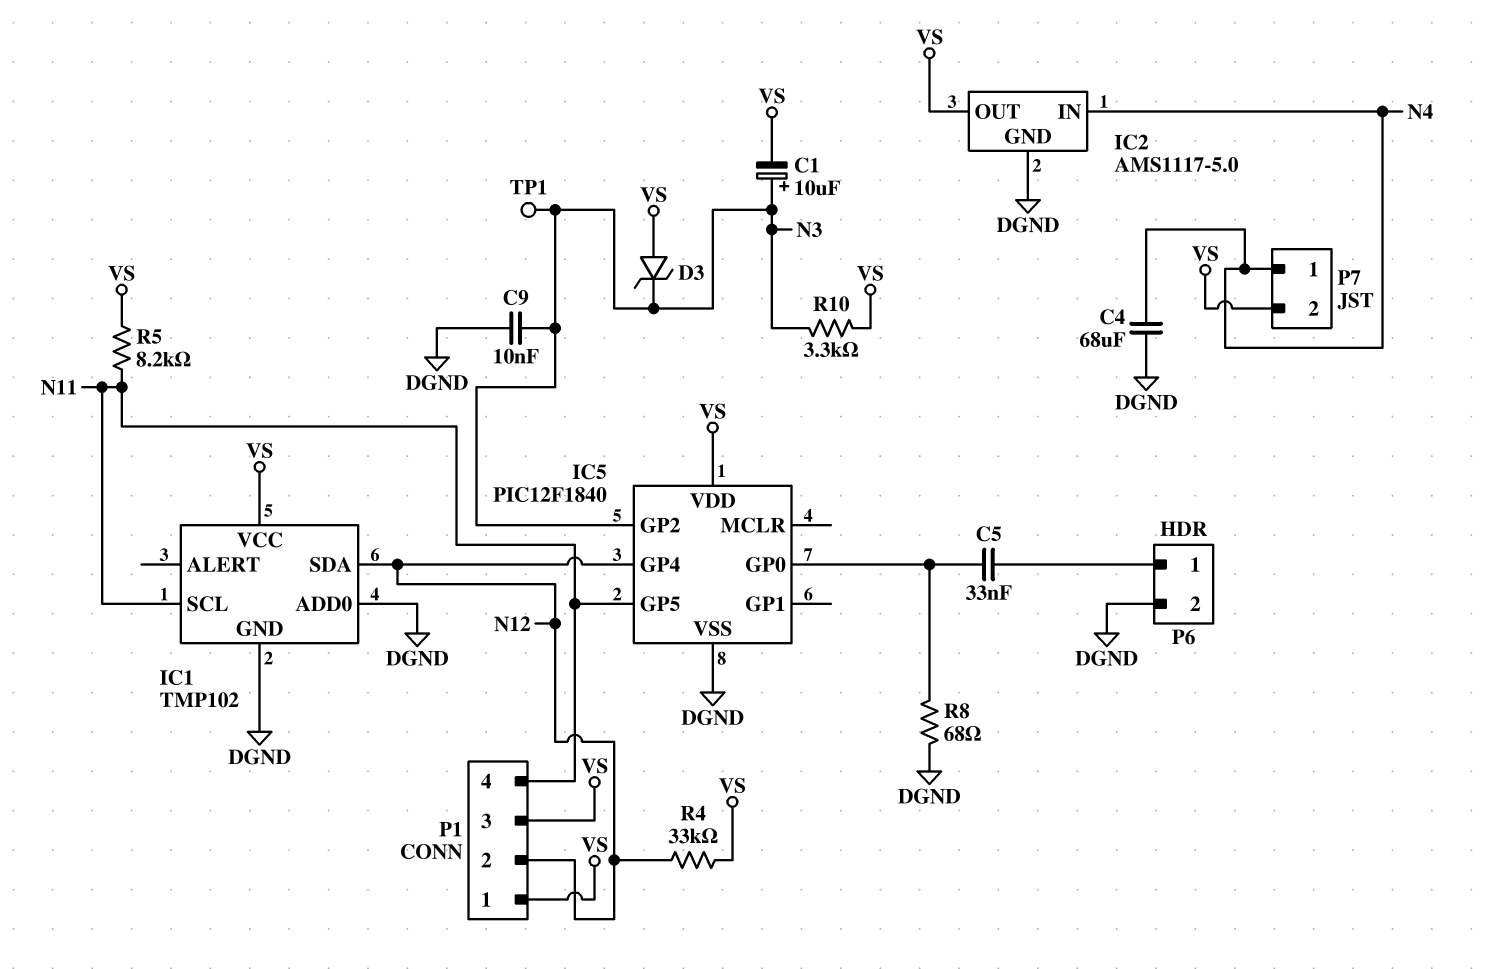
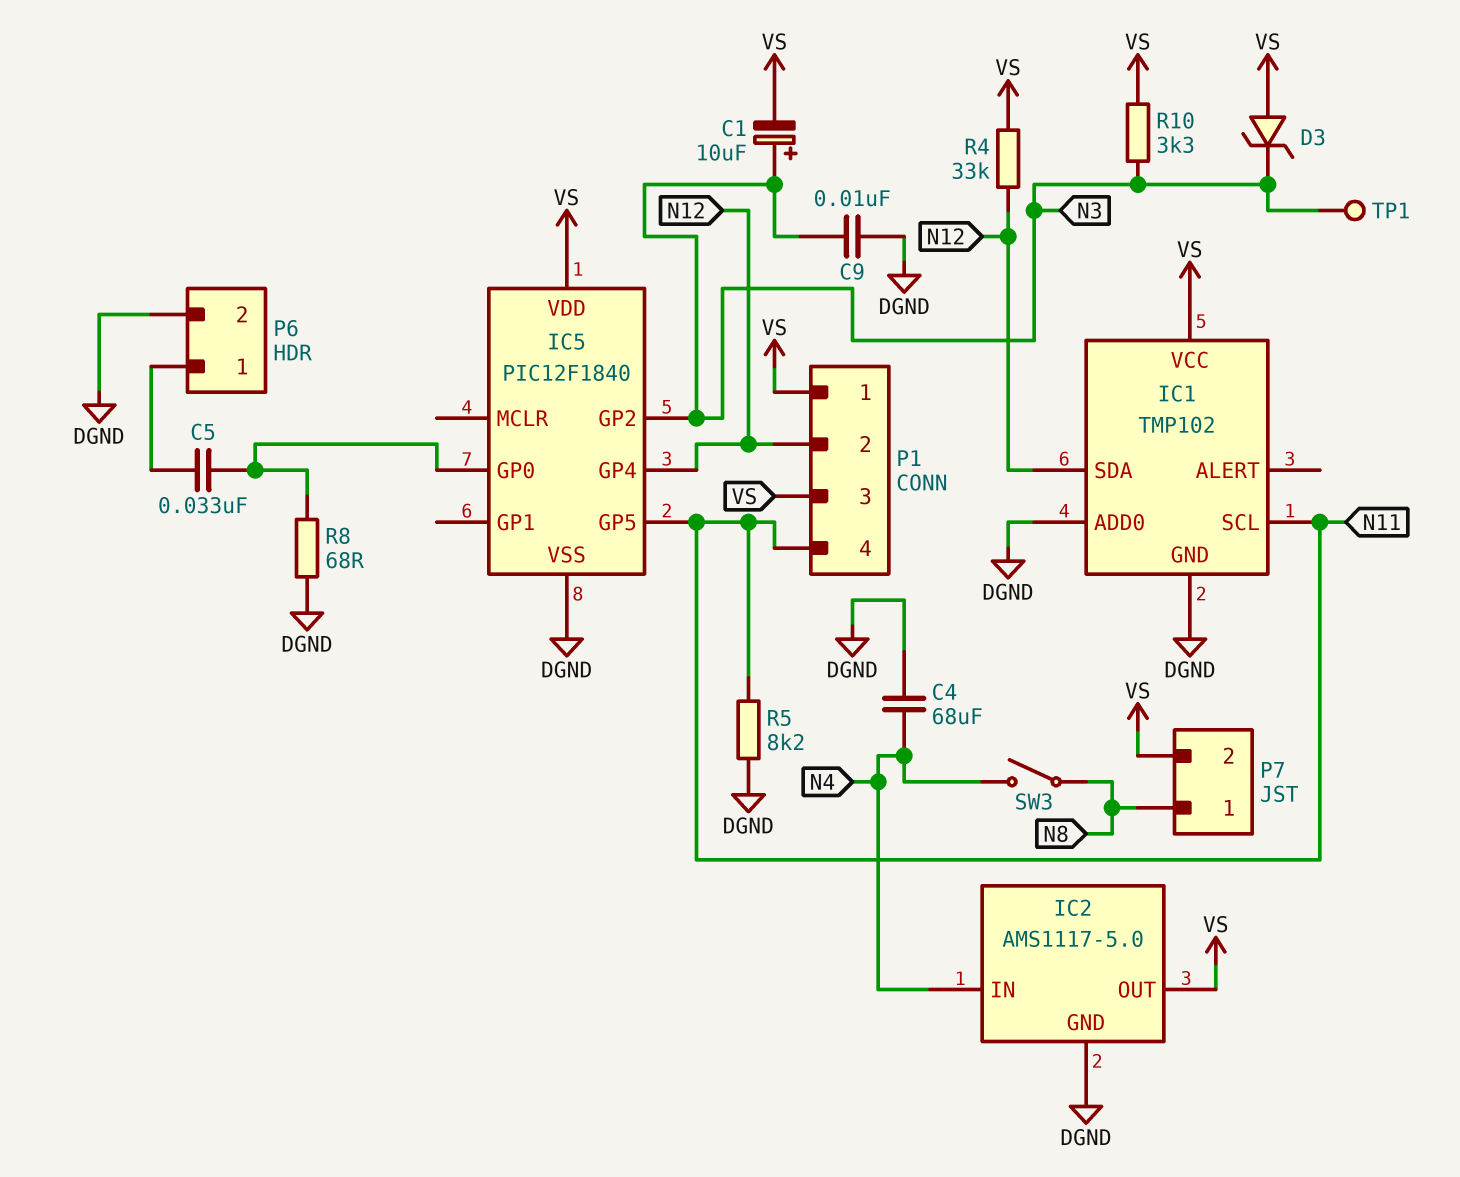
P7 pin 1: N4 -> N8
R5: 8.2k (N11, VS) -> 8.2k (DGND, N11)
SW3: none -> switch (N4, N8)

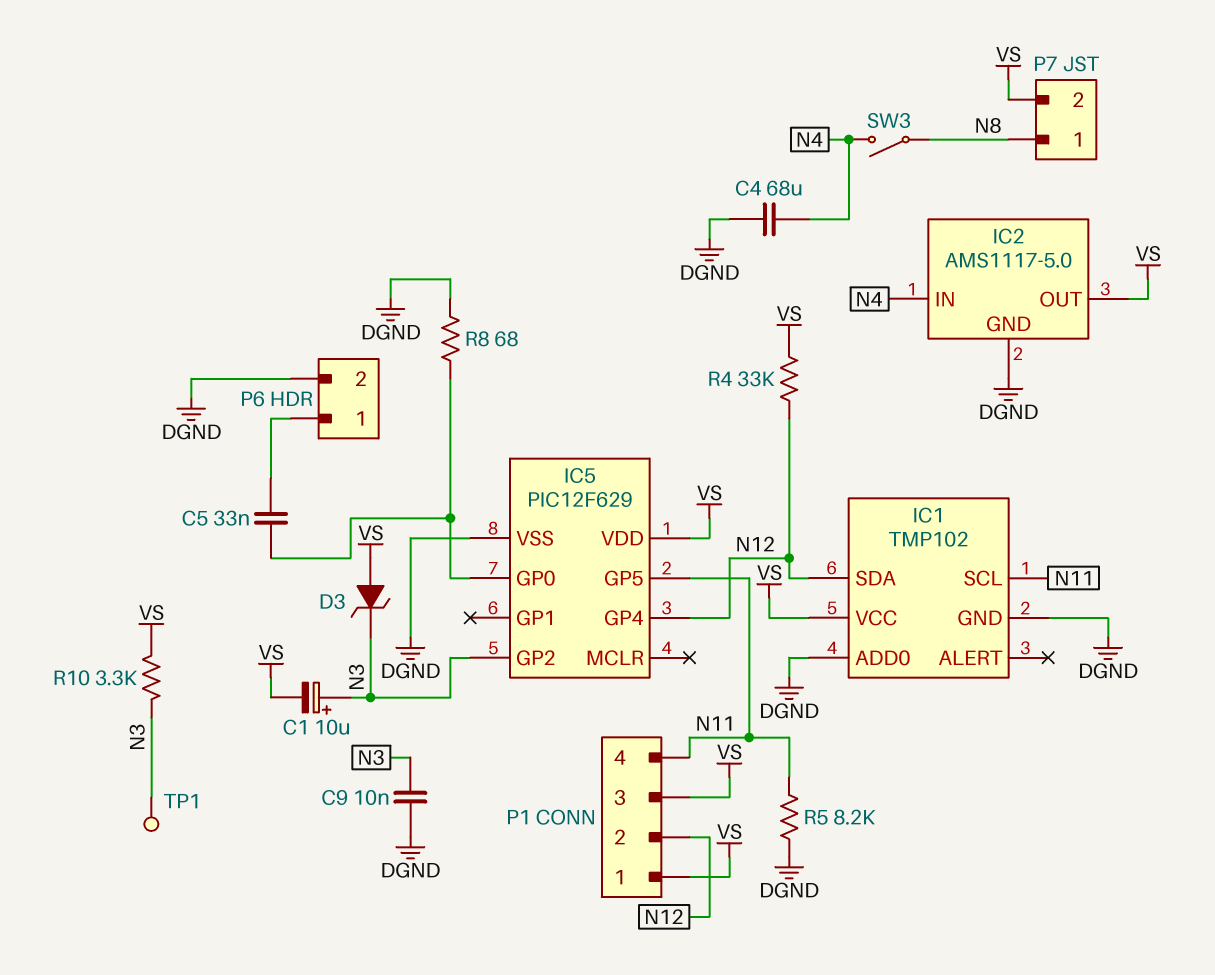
IC5: PIC12F1840 -> PIC12F629

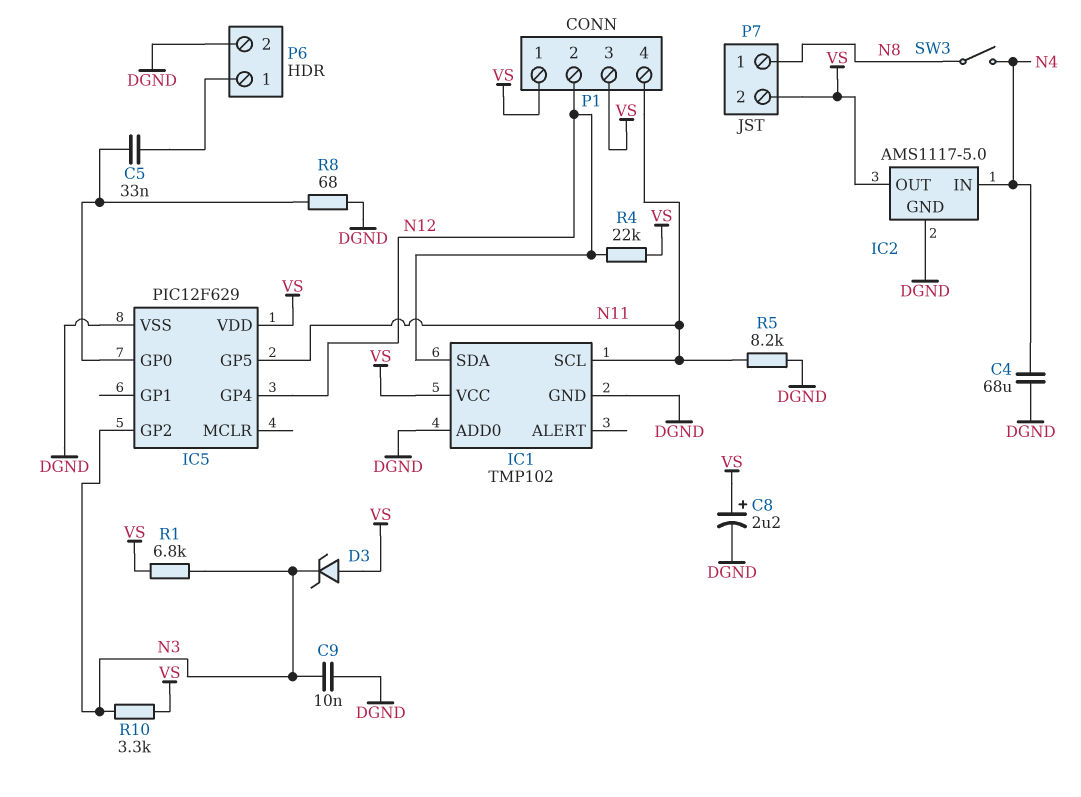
C1: 10uF (plus N3, minus VS) -> none
C8: none -> 2.2uF (plus VS, minus DGND)
R1: none -> 6.8k (N3, VS)
R4: 33k (N12, VS) -> 22k (N12, VS)
TP1: test point (N3) -> none

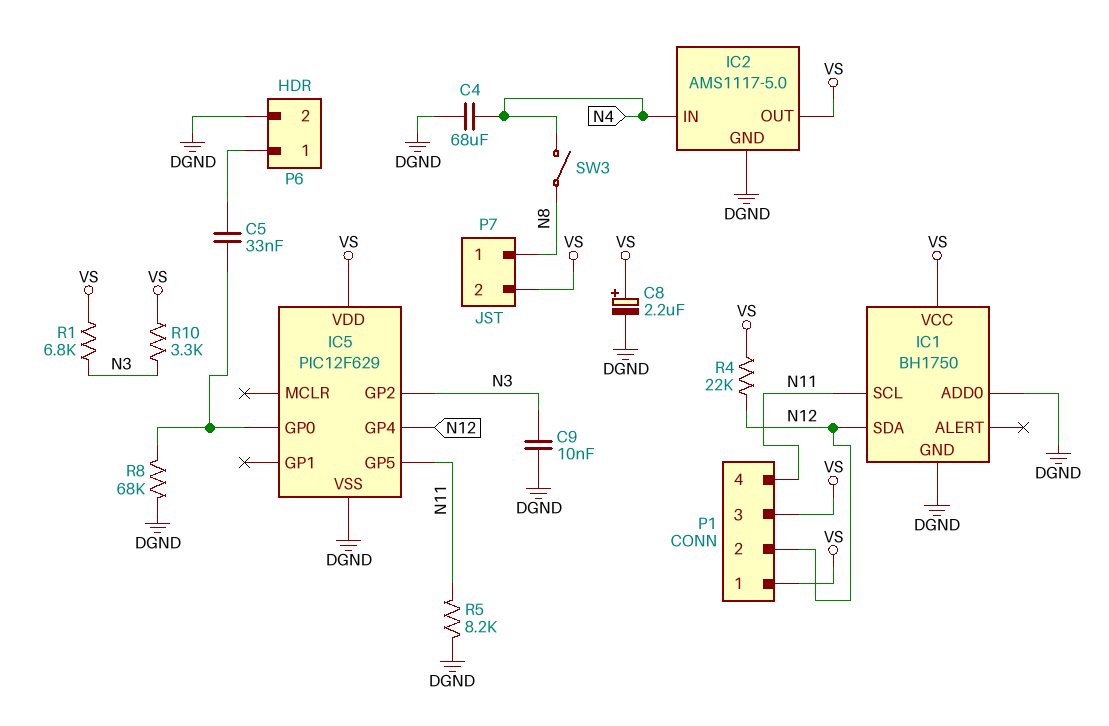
D3: zener (A VS, K N3) -> none
IC1: TMP102 -> BH1750
R8: 68 (DGND, IC5/GP0) -> 68k (DGND, IC5/GP0)

